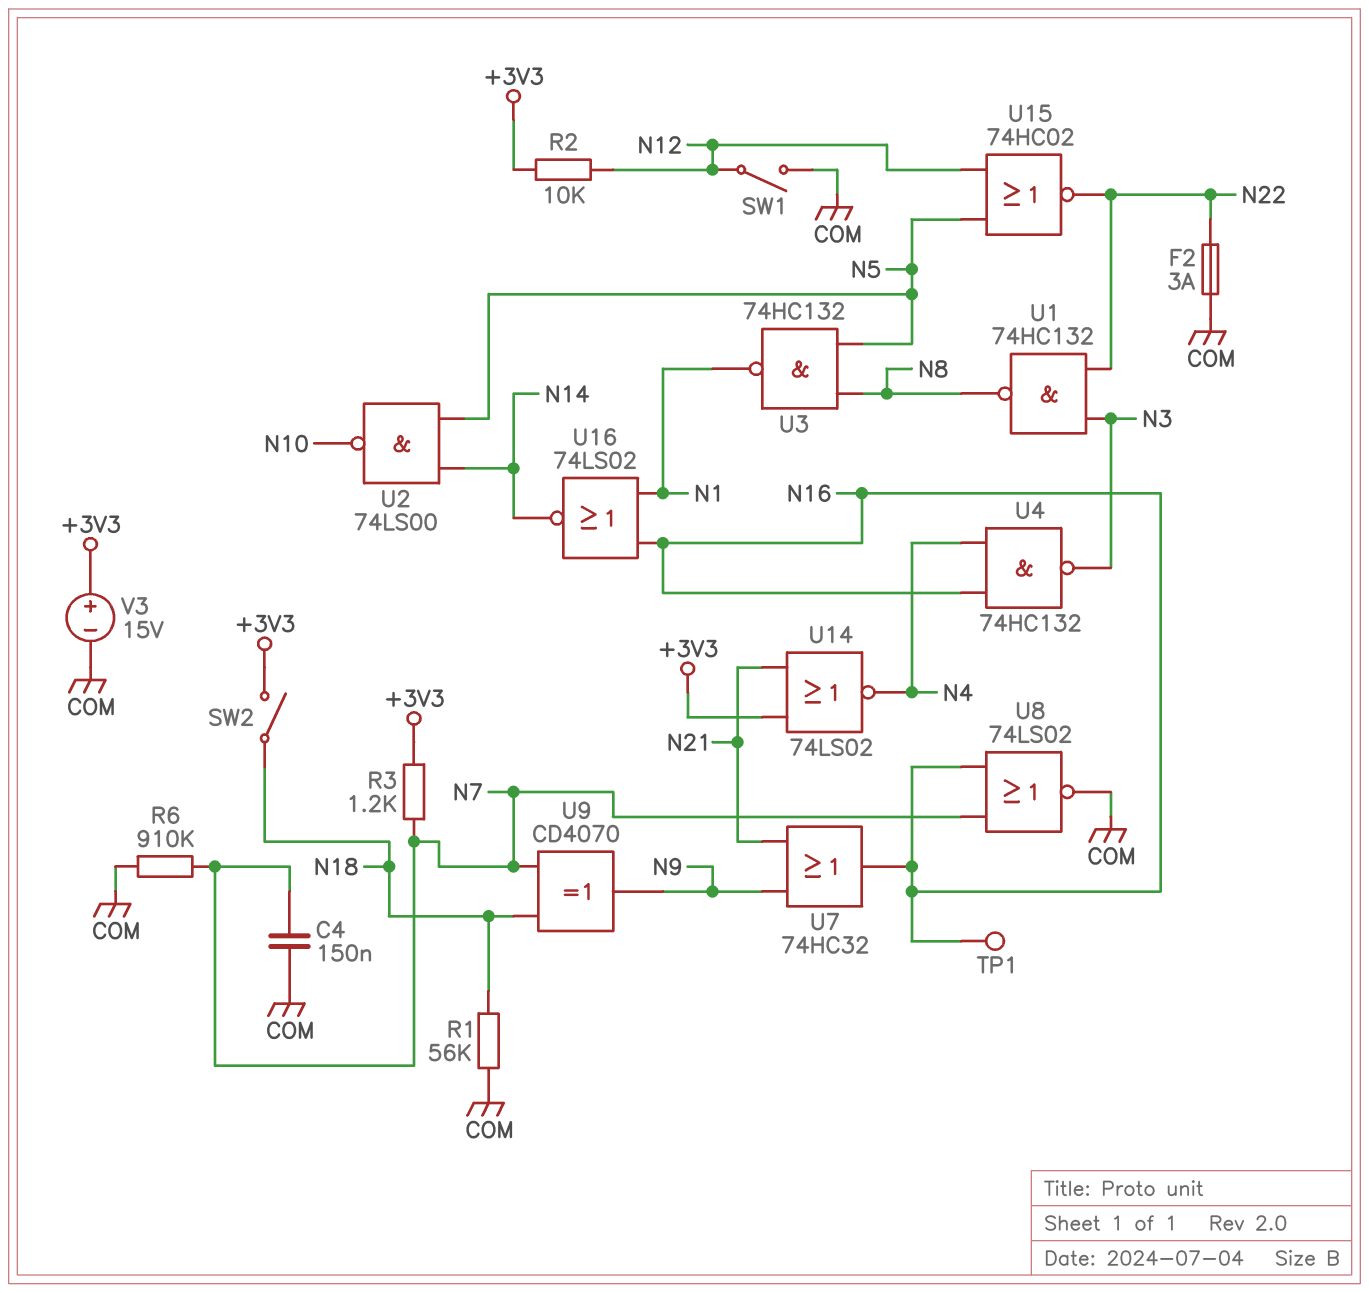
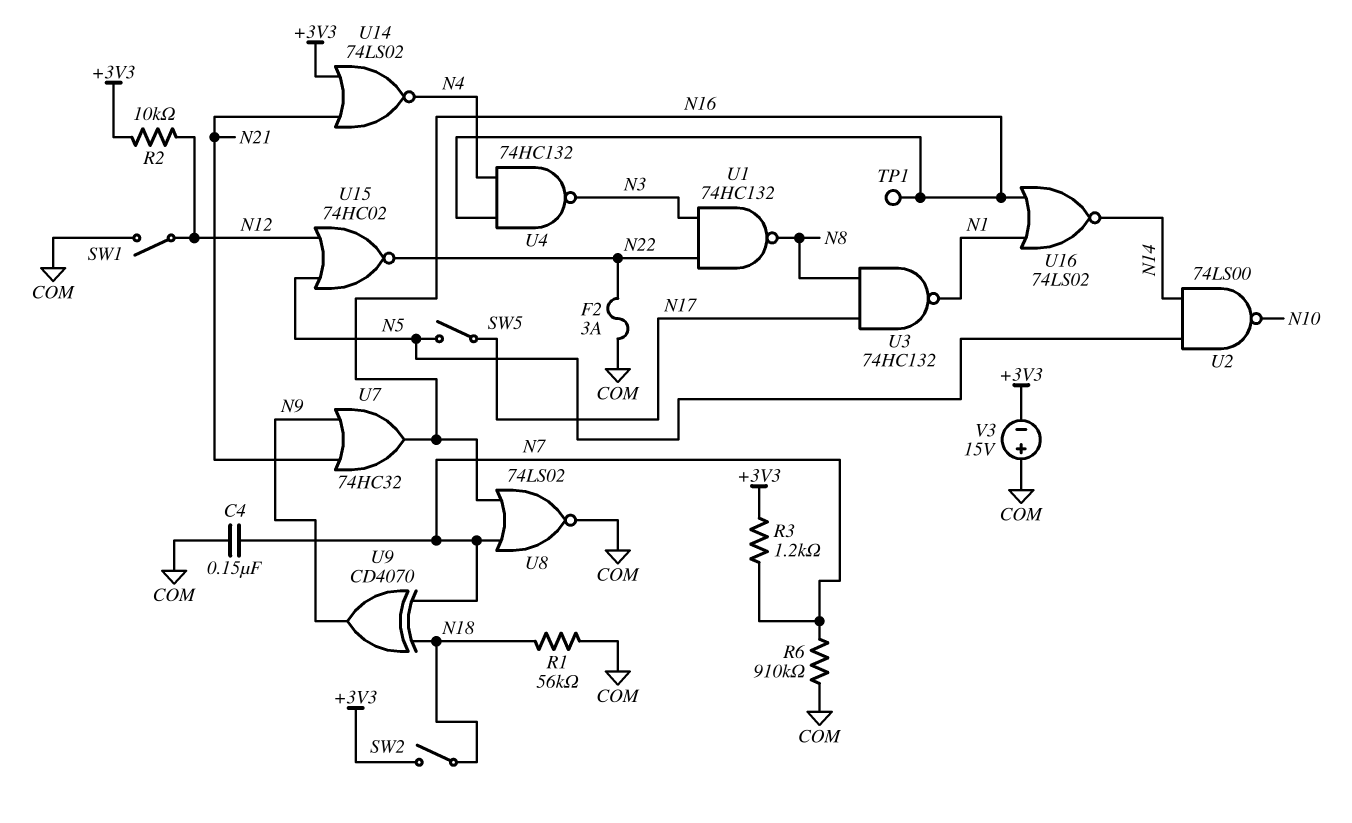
SW5: none -> switch (N5, N17)
U3: NAND 74HC132 (in N5, in N8, out N1) -> NAND 74HC132 (in N8, in N17, out N1)
V3: 15V (plus +3V3, minus COM) -> 15V (plus COM, minus +3V3)

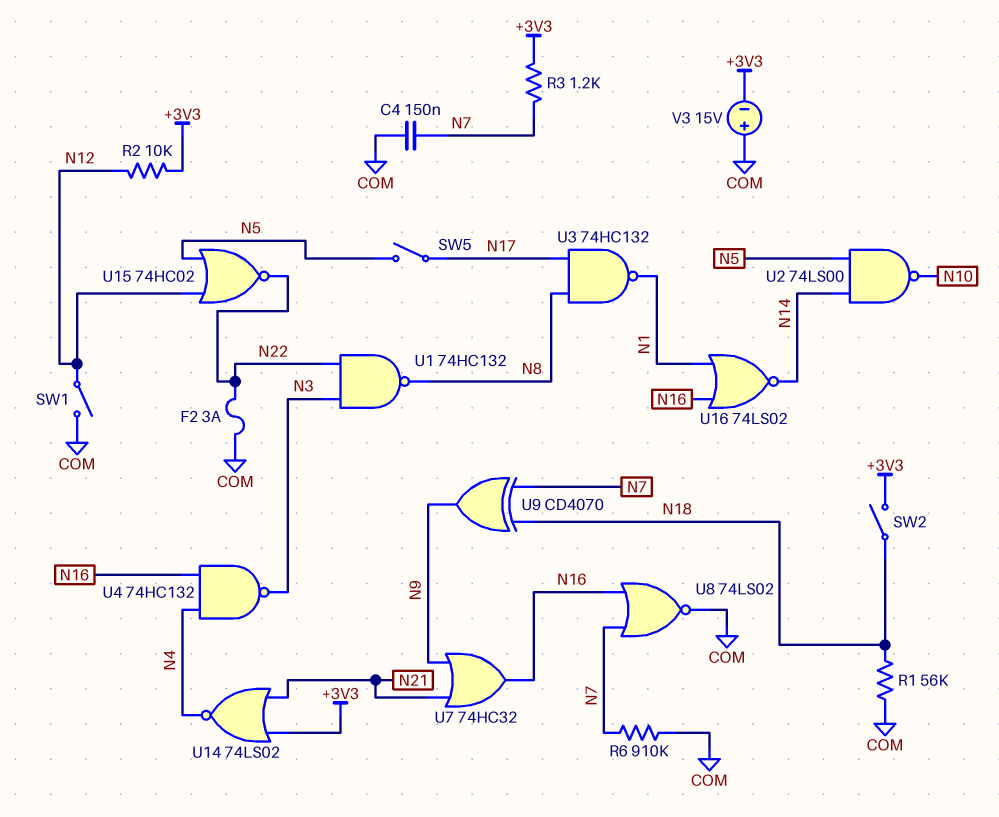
TP1: test point (N16) -> none

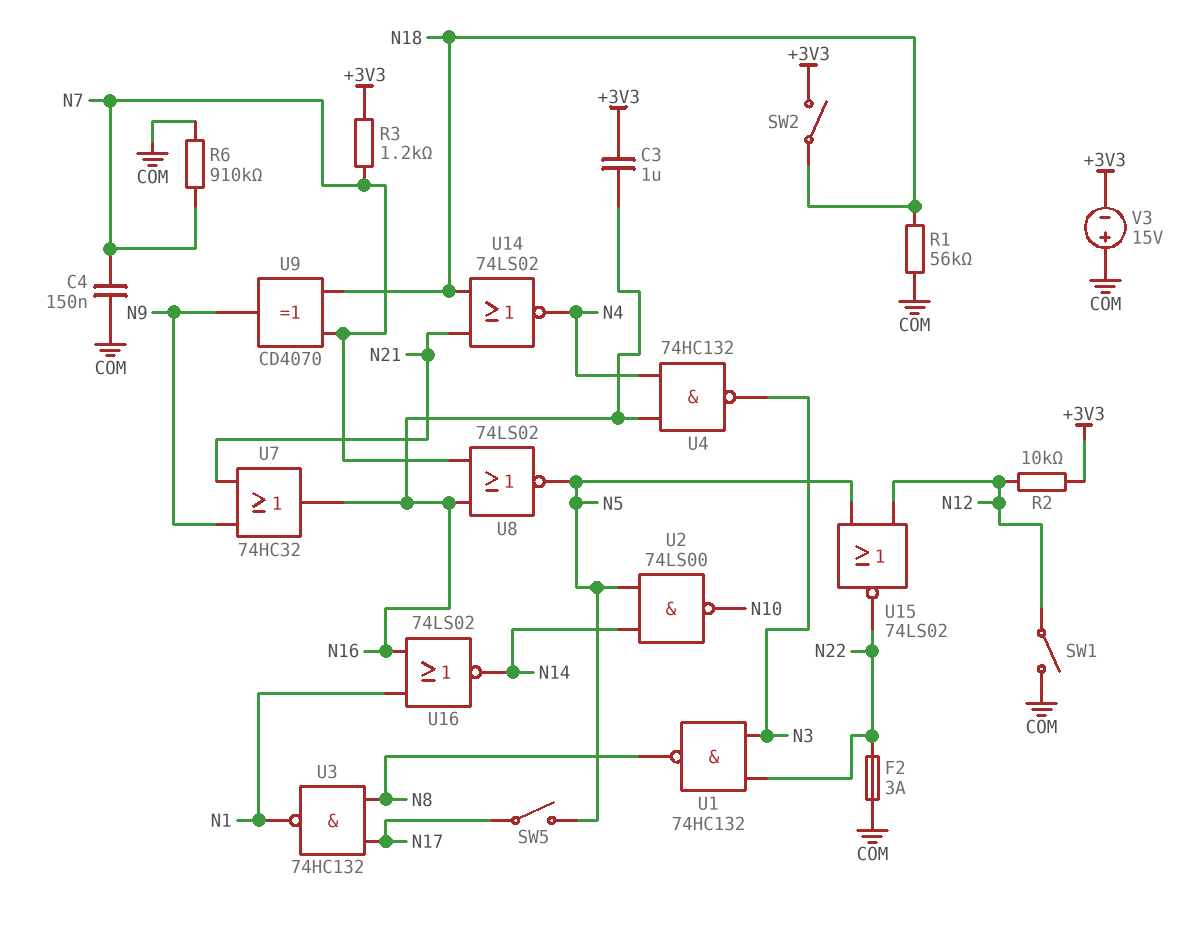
C3: none -> 1uF (+3V3, N16)
U8: NOR 74LS02 (in N7, in N16, out COM) -> NOR 74LS02 (in N7, in N16, out N5)
U14: NOR 74LS02 (in +3V3, in N21, out N4) -> NOR 74LS02 (in N18, in N21, out N4)
U15: NOR 74HC02 (in N5, in N12, out N22) -> NOR 74LS02 (in N5, in N12, out N22)

